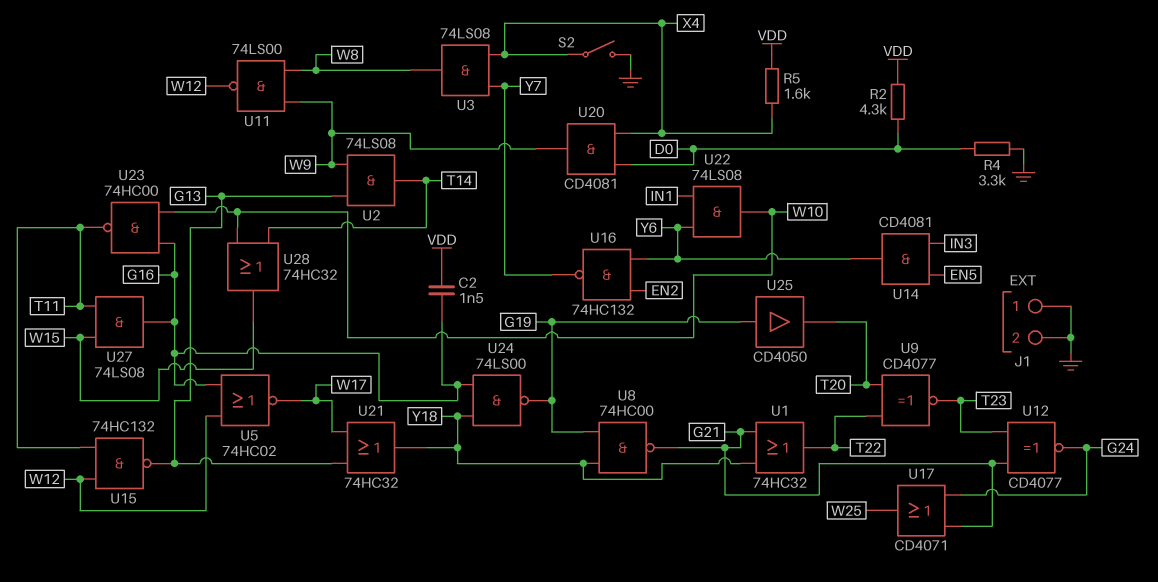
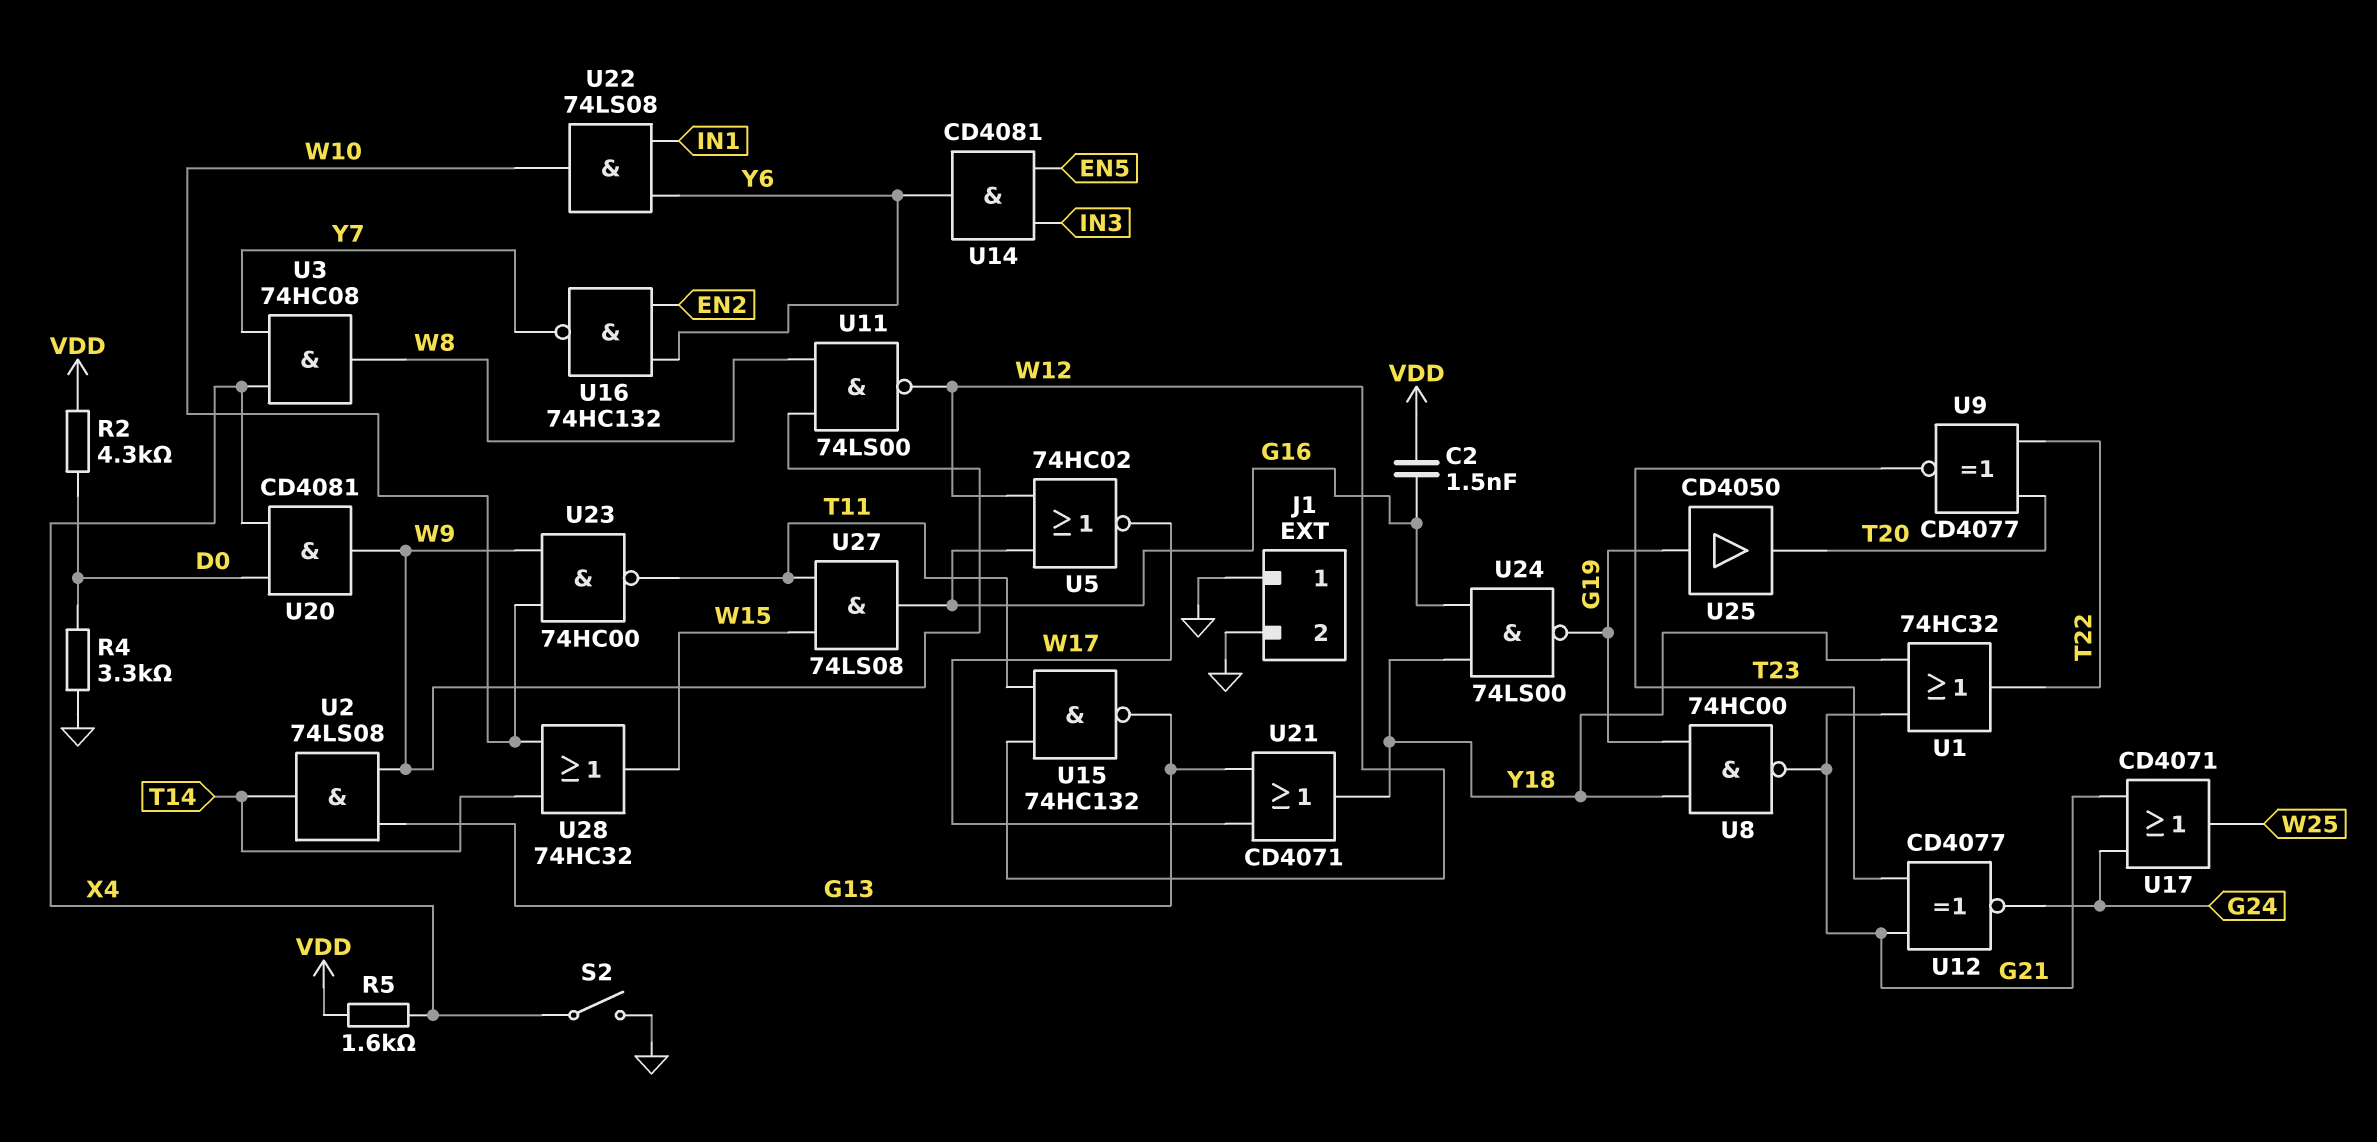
U3: AND 74LS08 (in X4, in Y7, out W8) -> AND 74HC08 (in X4, in Y7, out W8)
U21: OR 74HC32 (in G13, in W17, out Y18) -> OR CD4071 (in G13, in W17, out Y18)
U23: NAND 74HC00 (in G16, in W10, out T11) -> NAND 74HC00 (in W9, in W10, out T11)

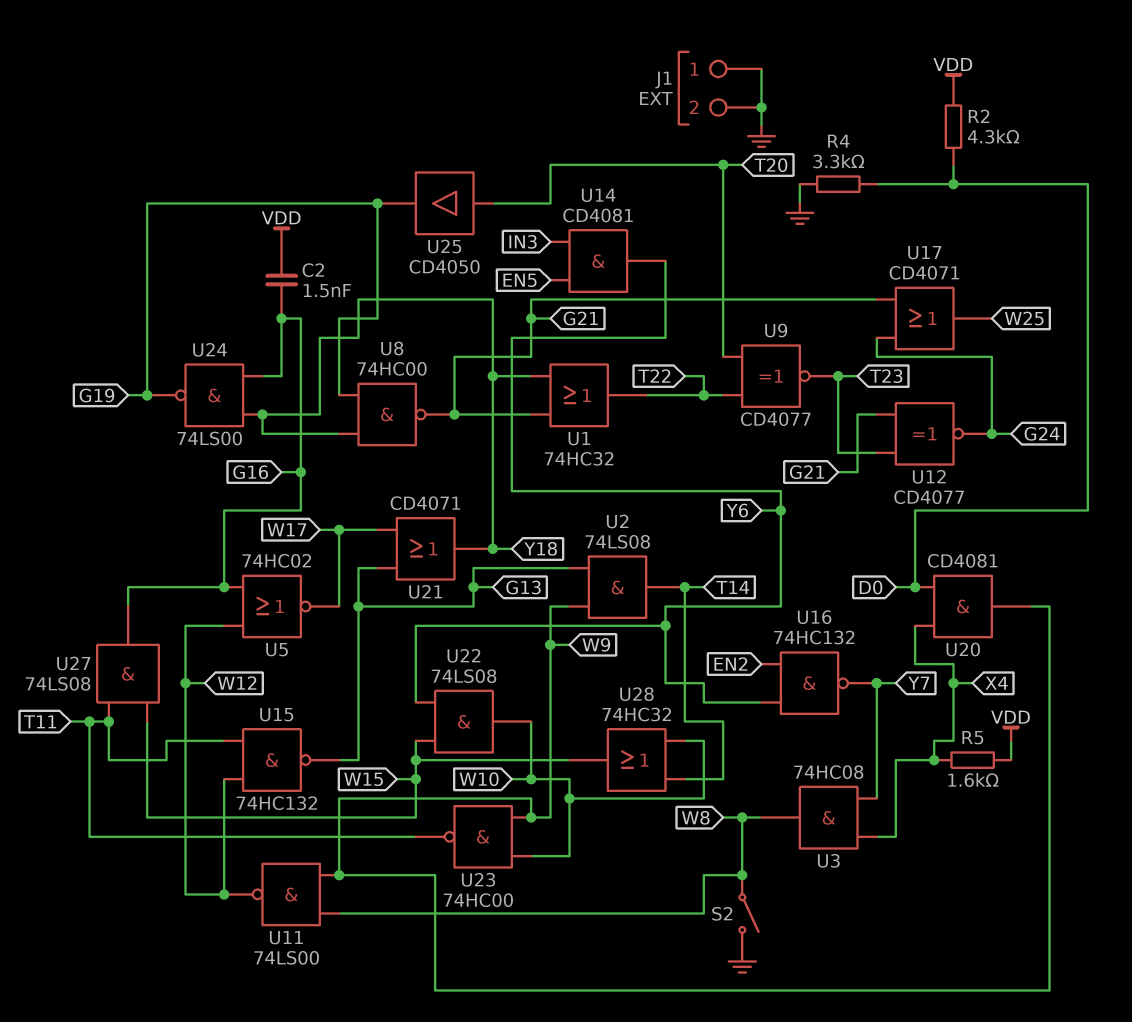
S2: switch (GND, X4) -> switch (GND, W8)
U22: AND 74LS08 (in IN1, in Y6, out W10) -> AND 74LS08 (in W15, in Y6, out W10)
U25: buffer CD4050 (in G19, out T20) -> buffer CD4050 (in T20, out G19)

